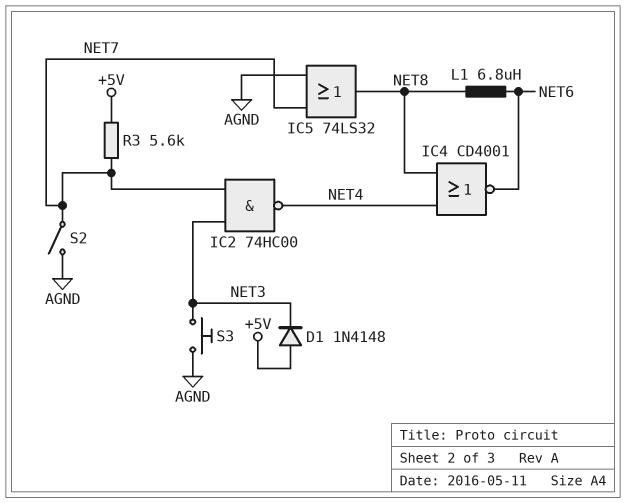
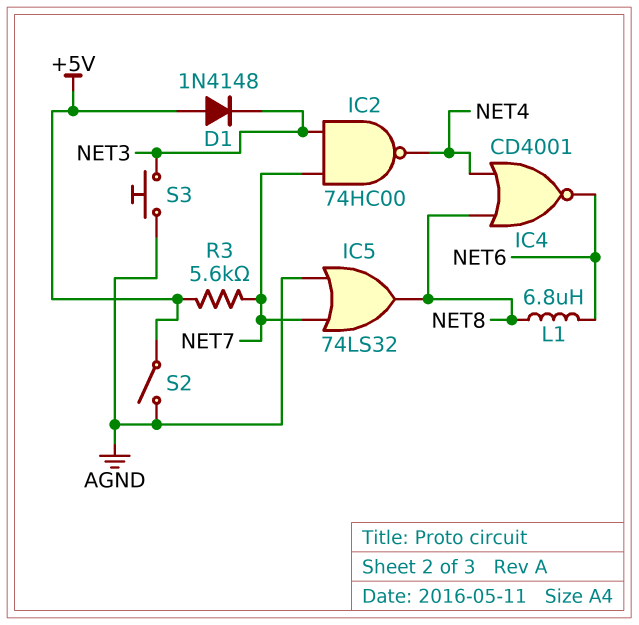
S2: switch (AGND, NET7) -> switch (+5V, AGND)

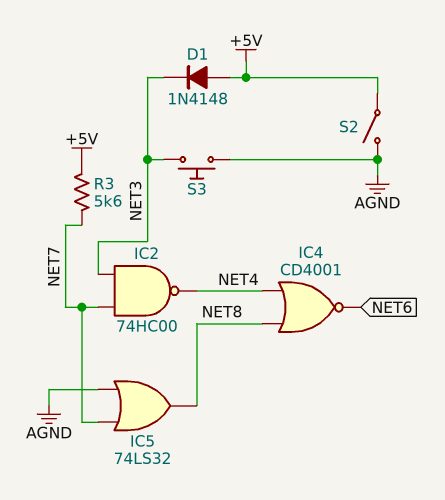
L1: 6.8uH (NET6, NET8) -> none

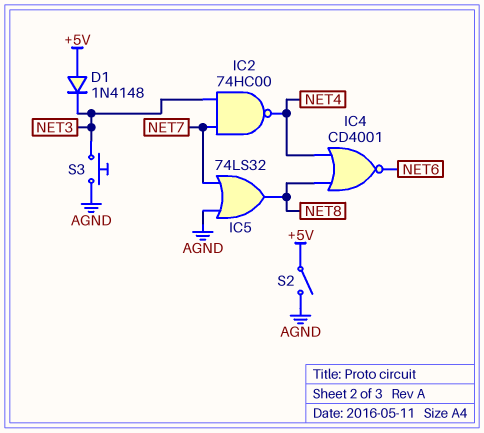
R3: 5.6k (+5V, NET7) -> none

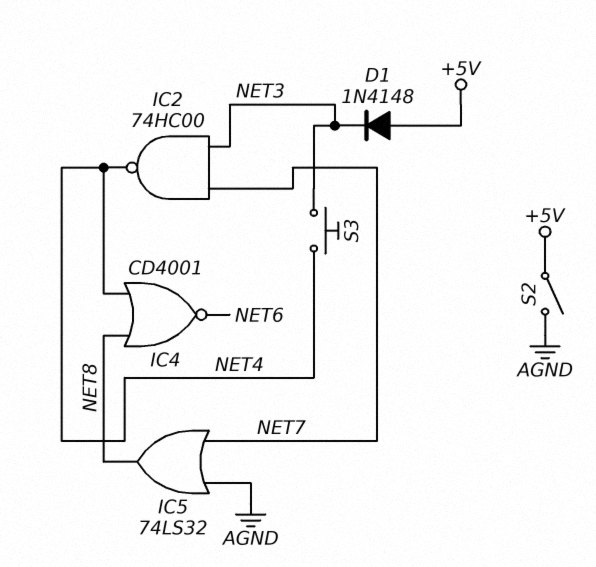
S3: button (AGND, NET3) -> button (NET3, NET4)

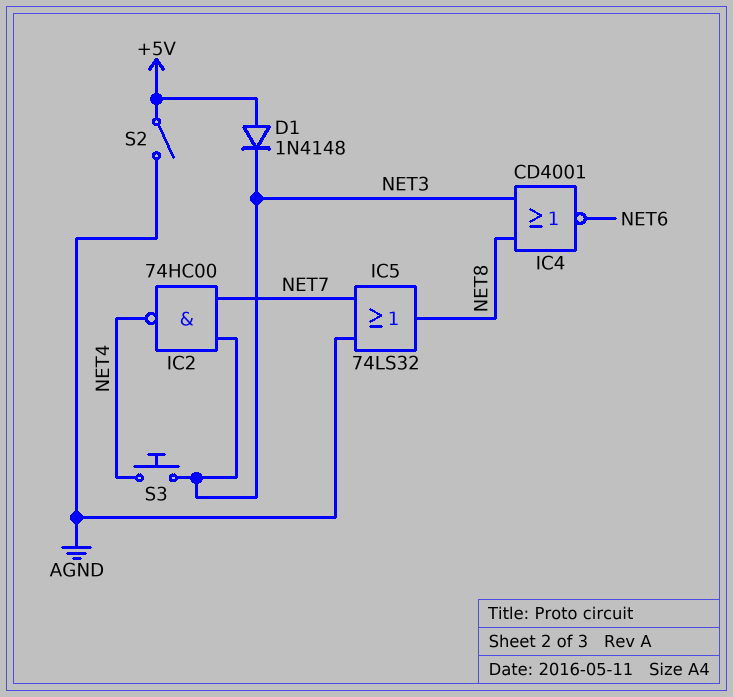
IC4: NOR CD4001 (in NET4, in NET8, out NET6) -> NOR CD4001 (in NET3, in NET8, out NET6)

